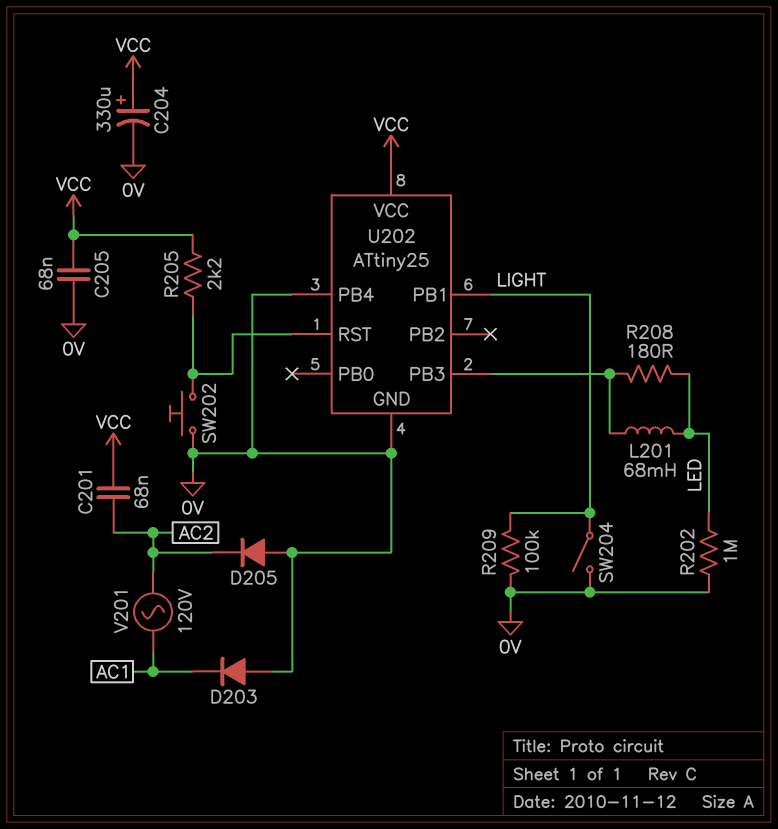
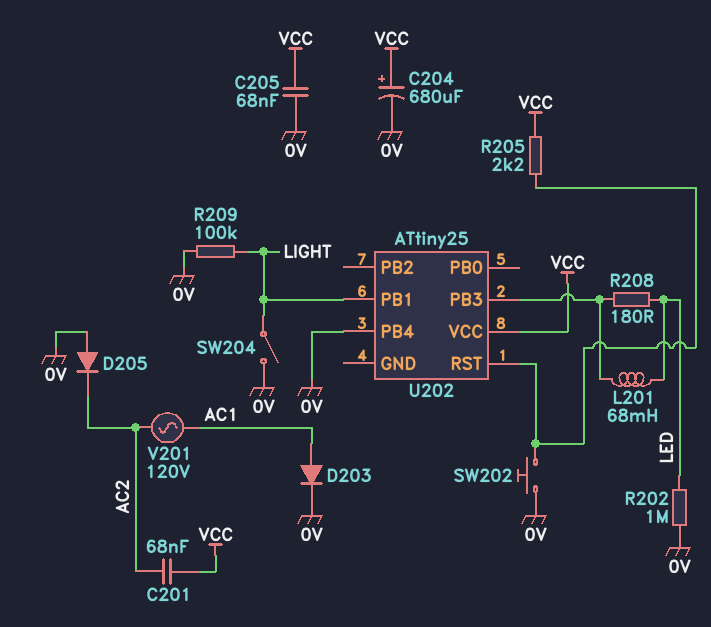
C204: 330uF (plus VCC, minus 0V) -> 680uF (plus VCC, minus 0V)
D203: diode (A 0V, K AC1) -> diode (A AC1, K 0V)
U202 pin GND: 0V -> none

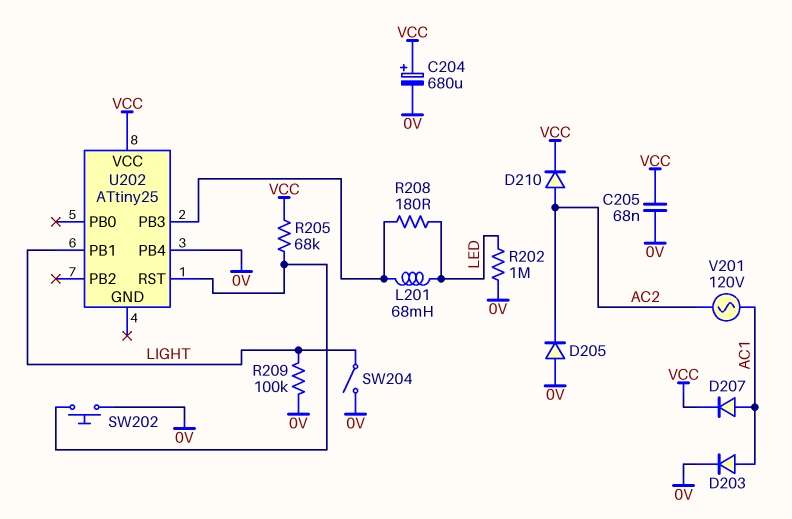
C201: 68nF (AC2, VCC) -> none
D207: none -> diode (A AC1, K VCC)
D210: none -> diode (A AC2, K VCC)
R205: 2.2k (U202/RST, VCC) -> 68k (U202/RST, VCC)

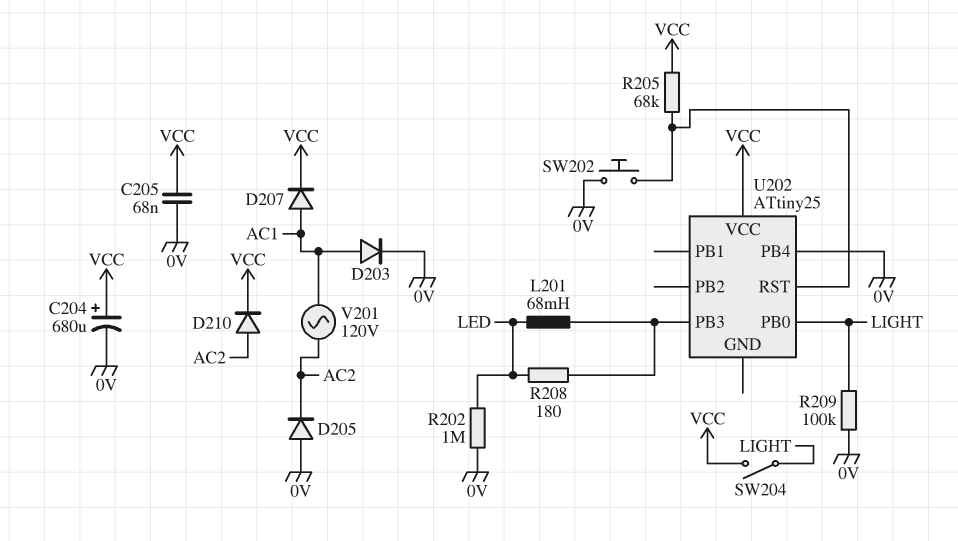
SW204: switch (0V, LIGHT) -> switch (LIGHT, VCC)
U202 pin PB0: none -> LIGHT
U202 pin PB1: LIGHT -> none

